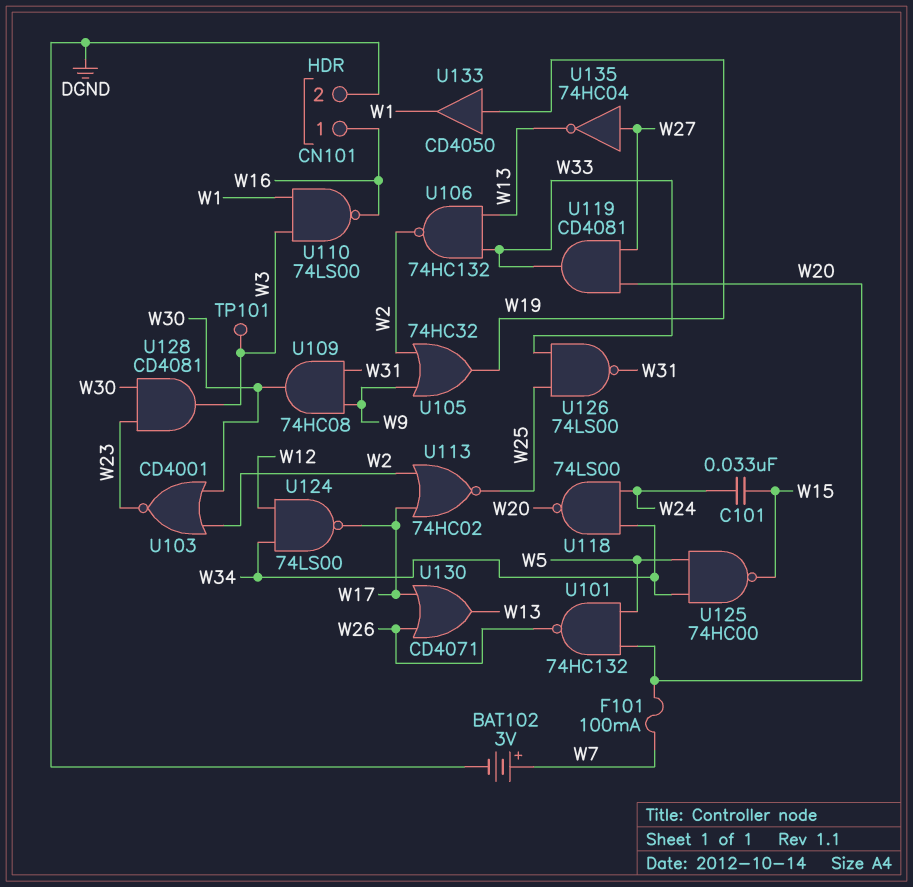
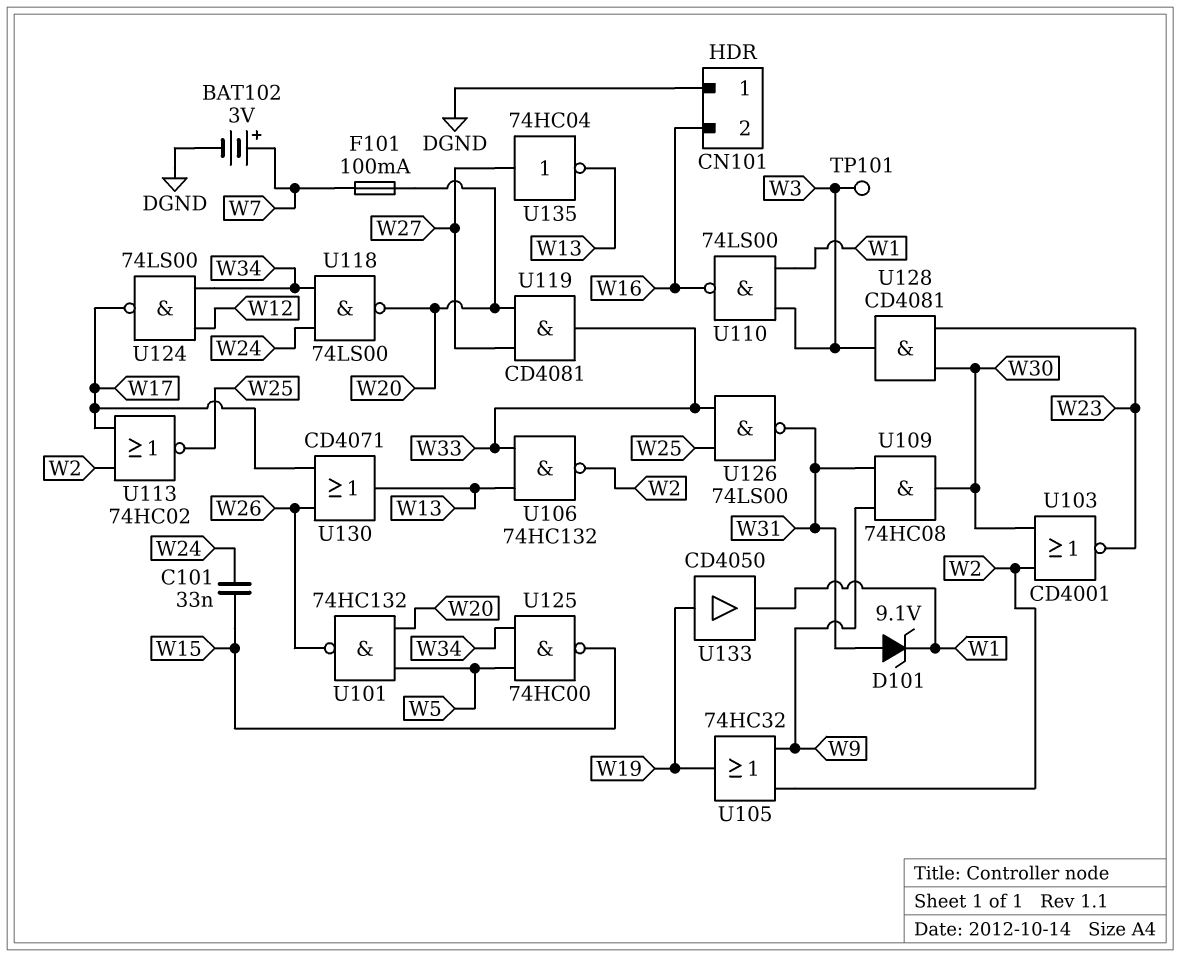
CN101 pin 1: W16 -> DGND
CN101 pin 2: DGND -> W16
D101: none -> zener 9.1V (A W31, K W1)

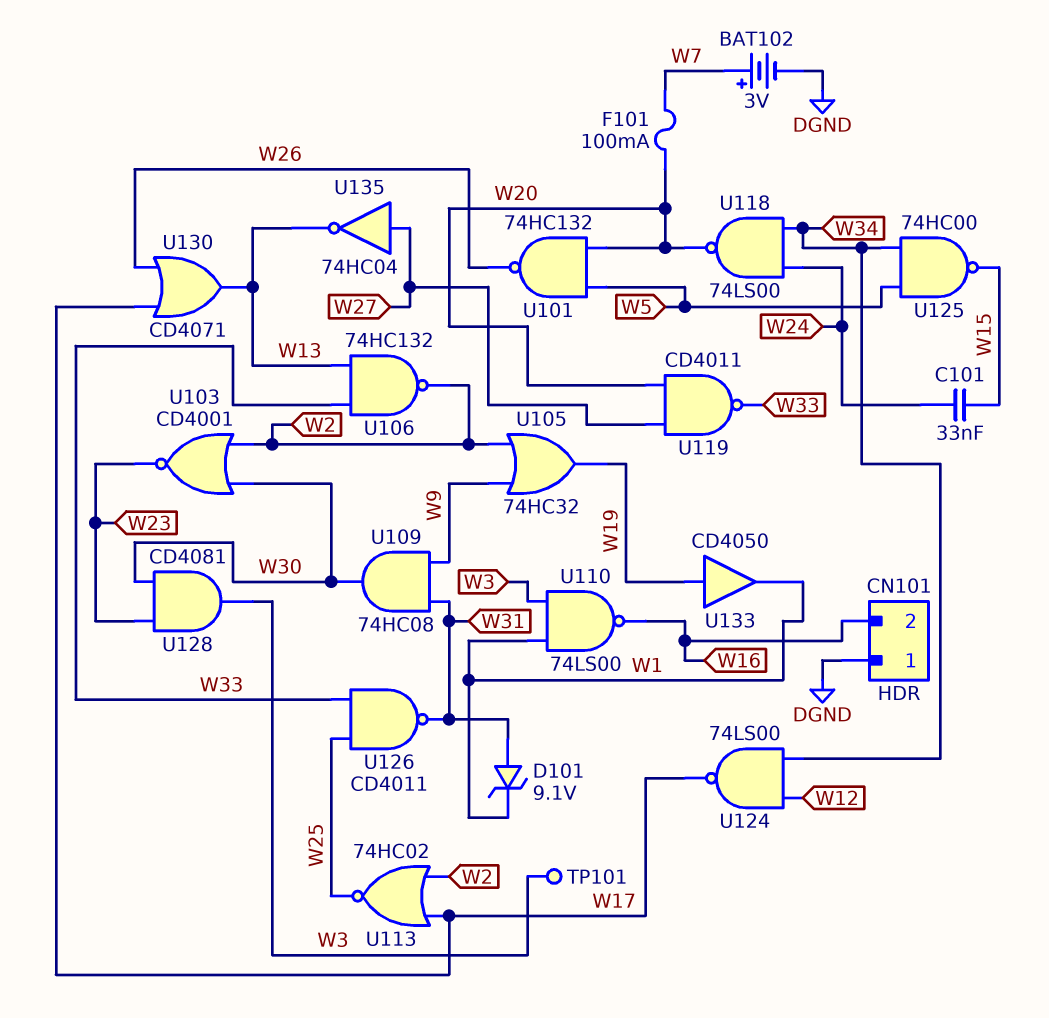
U119: AND CD4081 (in W20, in W27, out W33) -> NAND CD4011 (in W20, in W27, out W33)
U126: NAND 74LS00 (in W25, in W33, out W31) -> NAND CD4011 (in W25, in W33, out W31)

